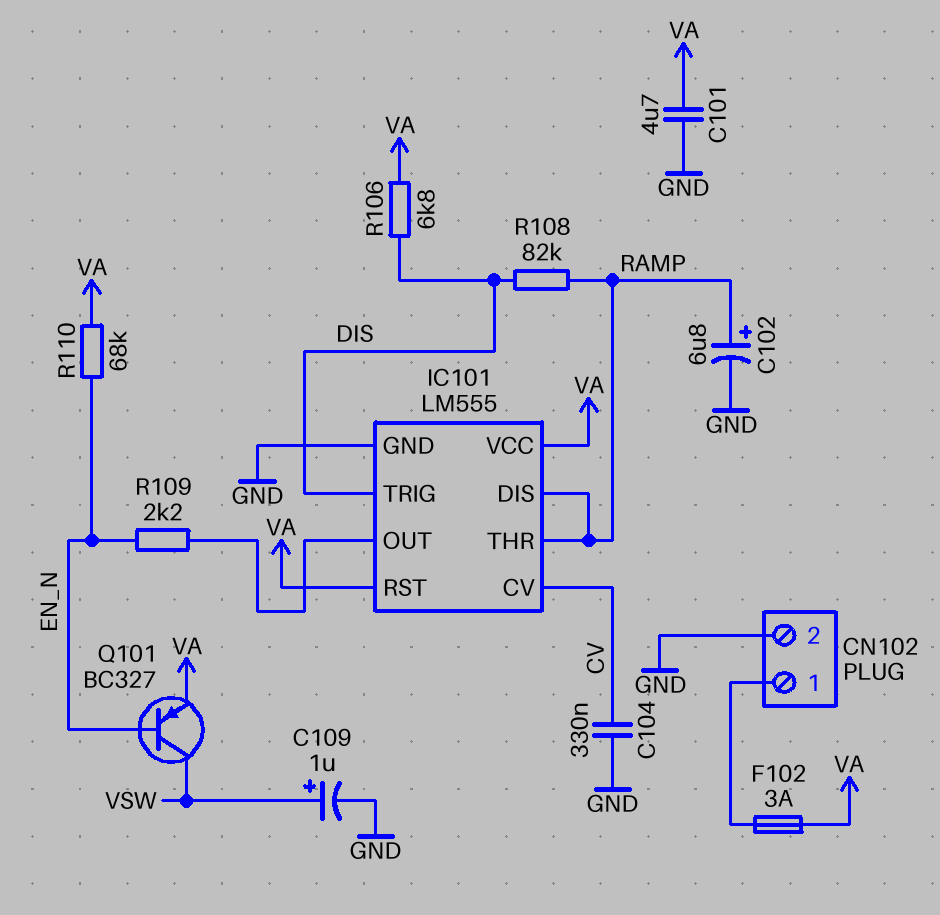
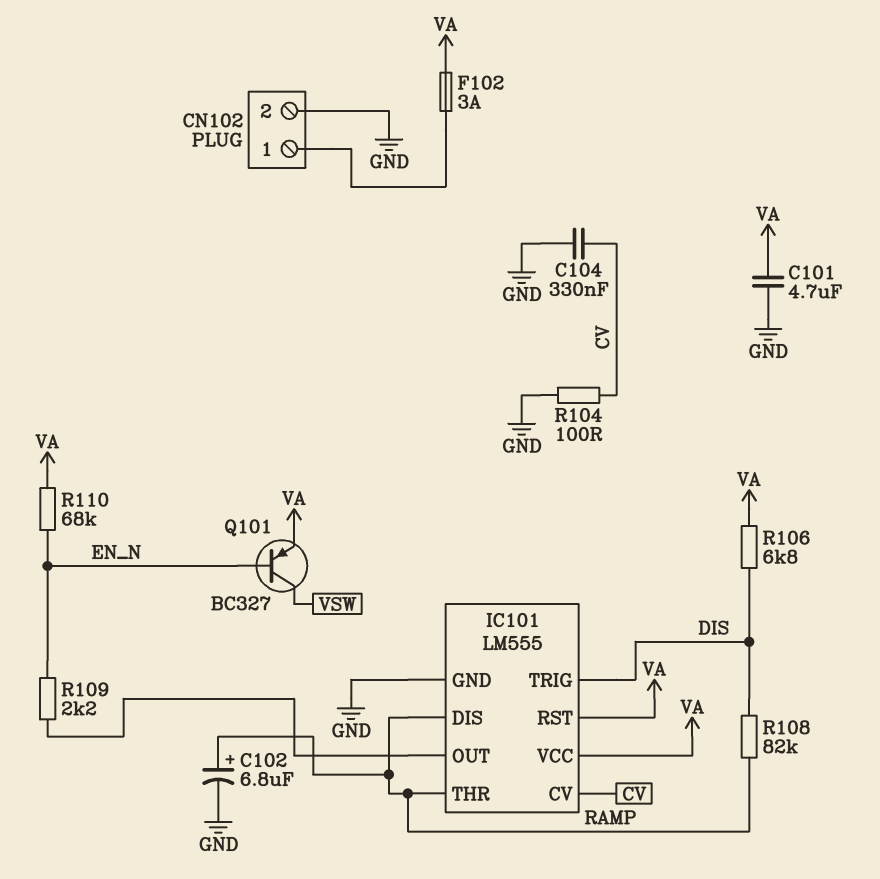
C109: 1uF (plus VSW, minus GND) -> none
R104: none -> 100 (CV, GND)

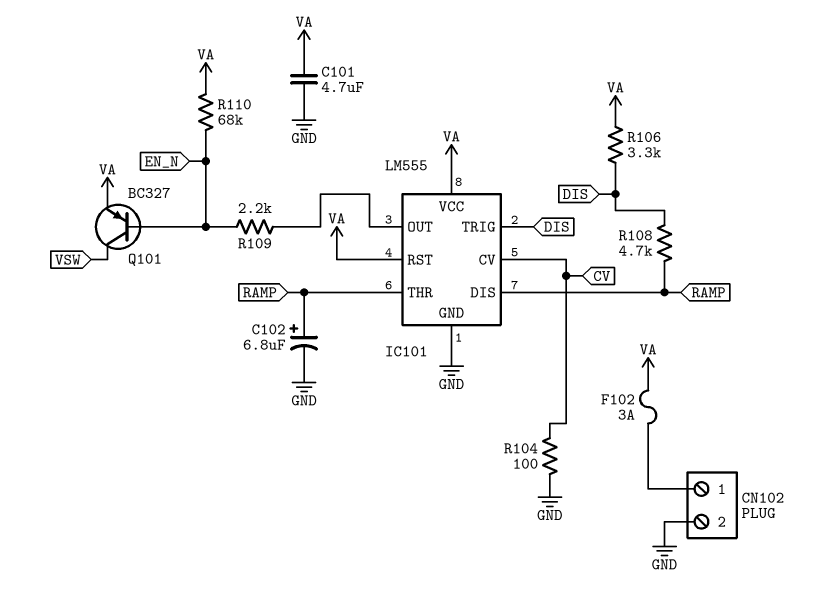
C104: 330nF (CV, GND) -> none
R106: 6.8k (DIS, VA) -> 3.3k (DIS, VA)
R108: 82k (DIS, RAMP) -> 4.7k (DIS, RAMP)

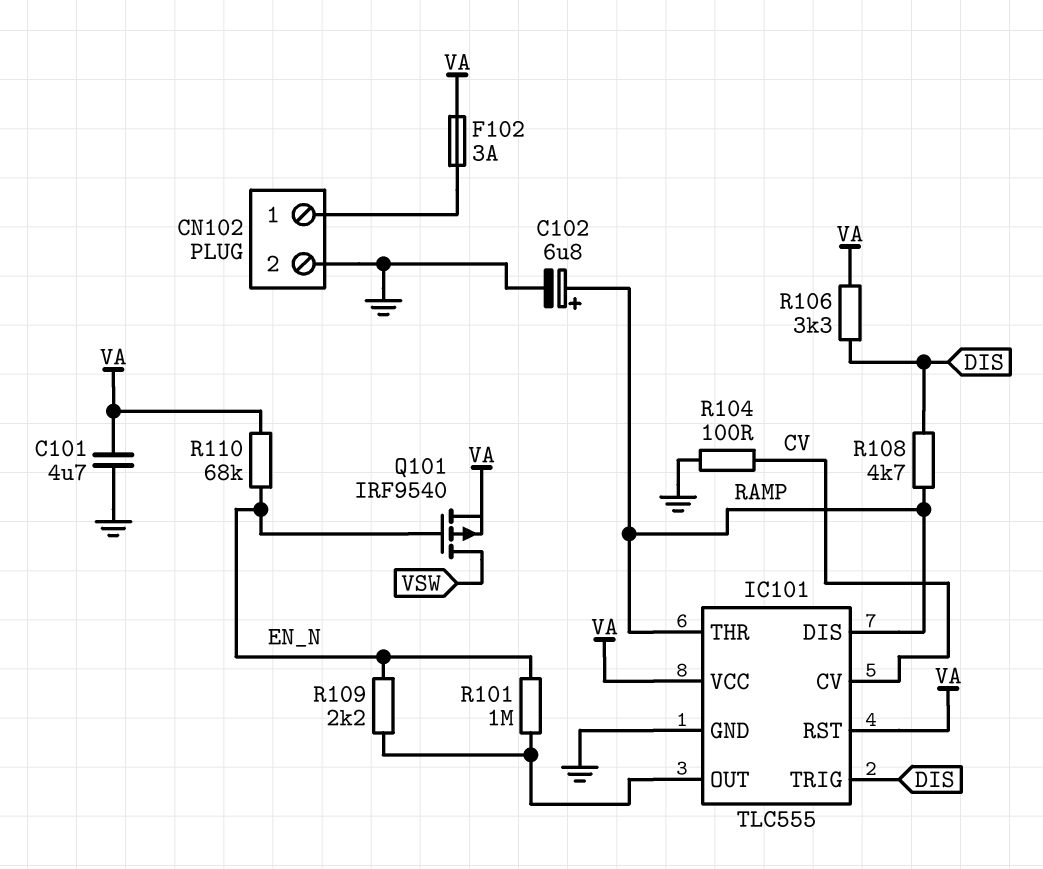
IC101: LM555 -> TLC555
Q101: PNP BC327 (B EN_N, C VSW, E VA) -> PMOS IRF9540 (G EN_N, D VSW, S VA)
R101: none -> 1M (EN_N, IC101/OUT)

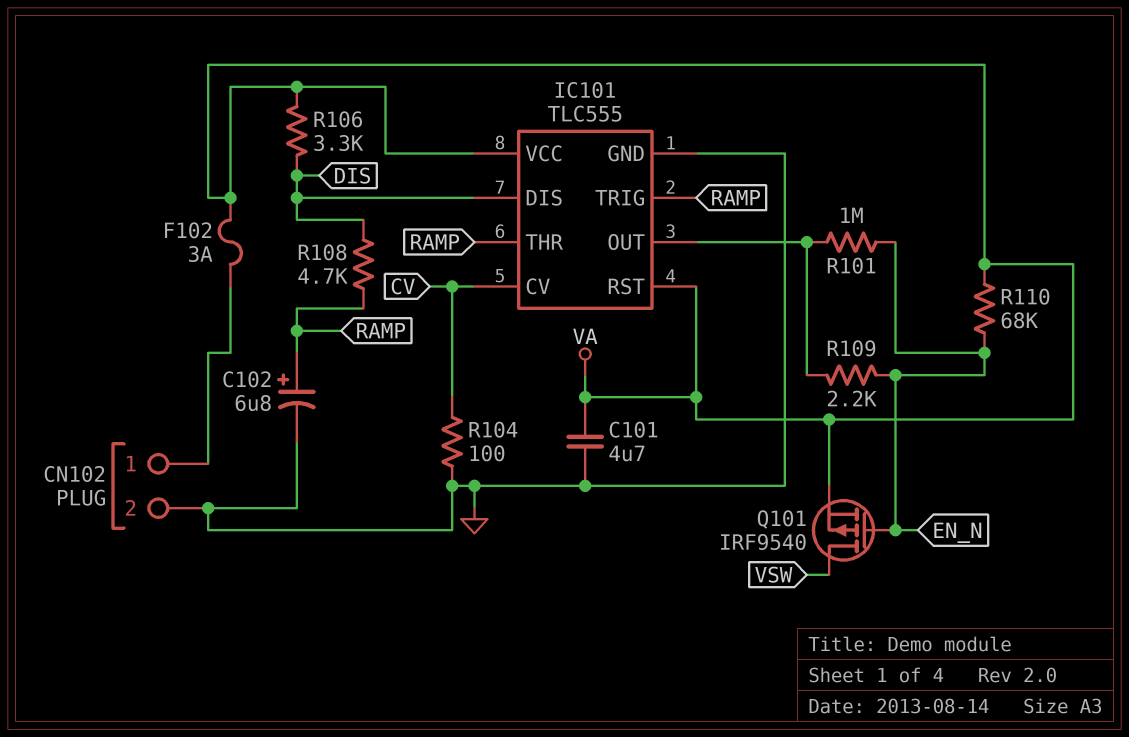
IC101 pin DIS: RAMP -> DIS
IC101 pin TRIG: DIS -> RAMP

